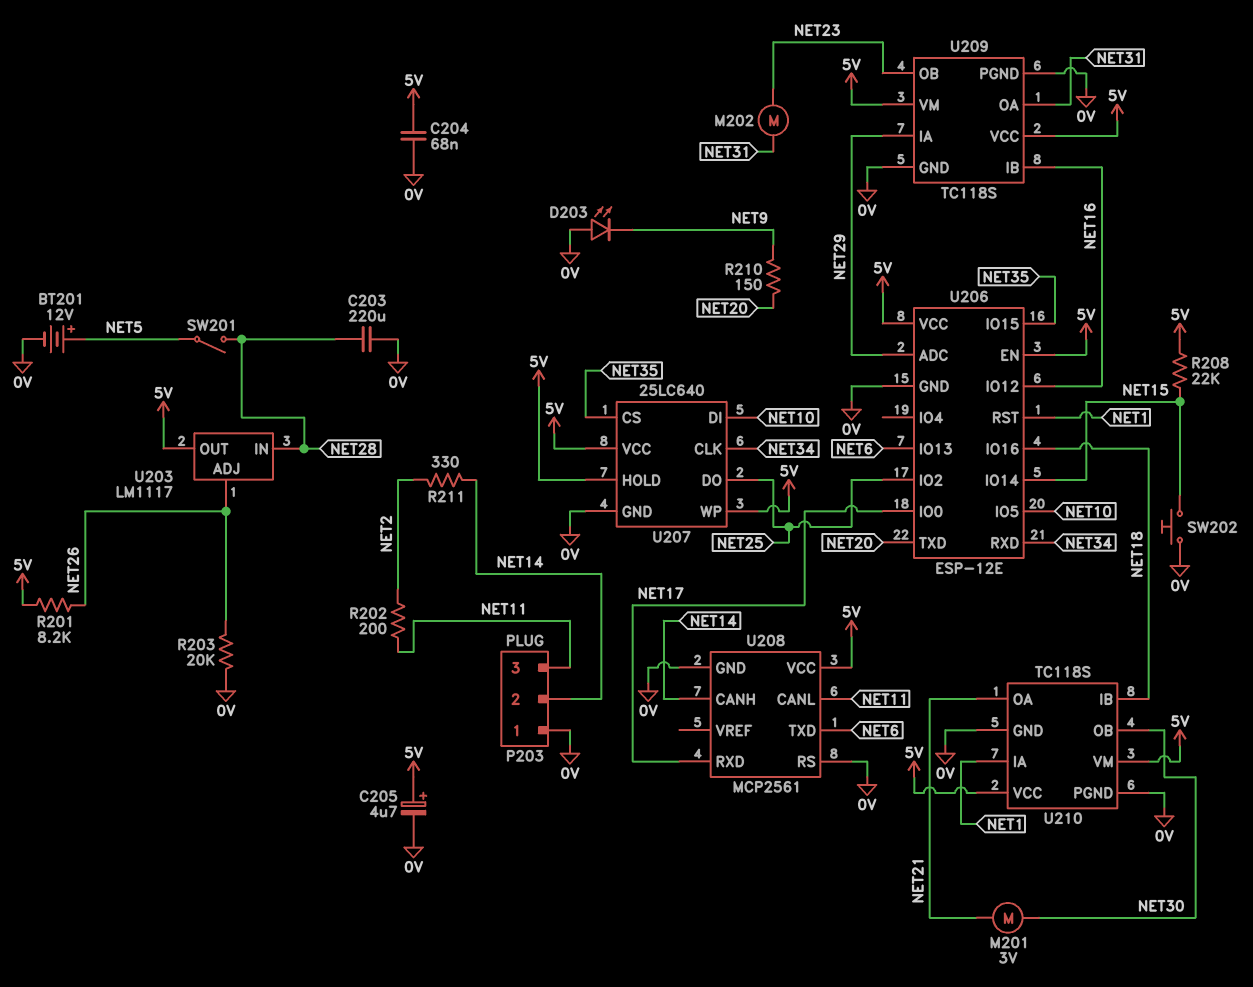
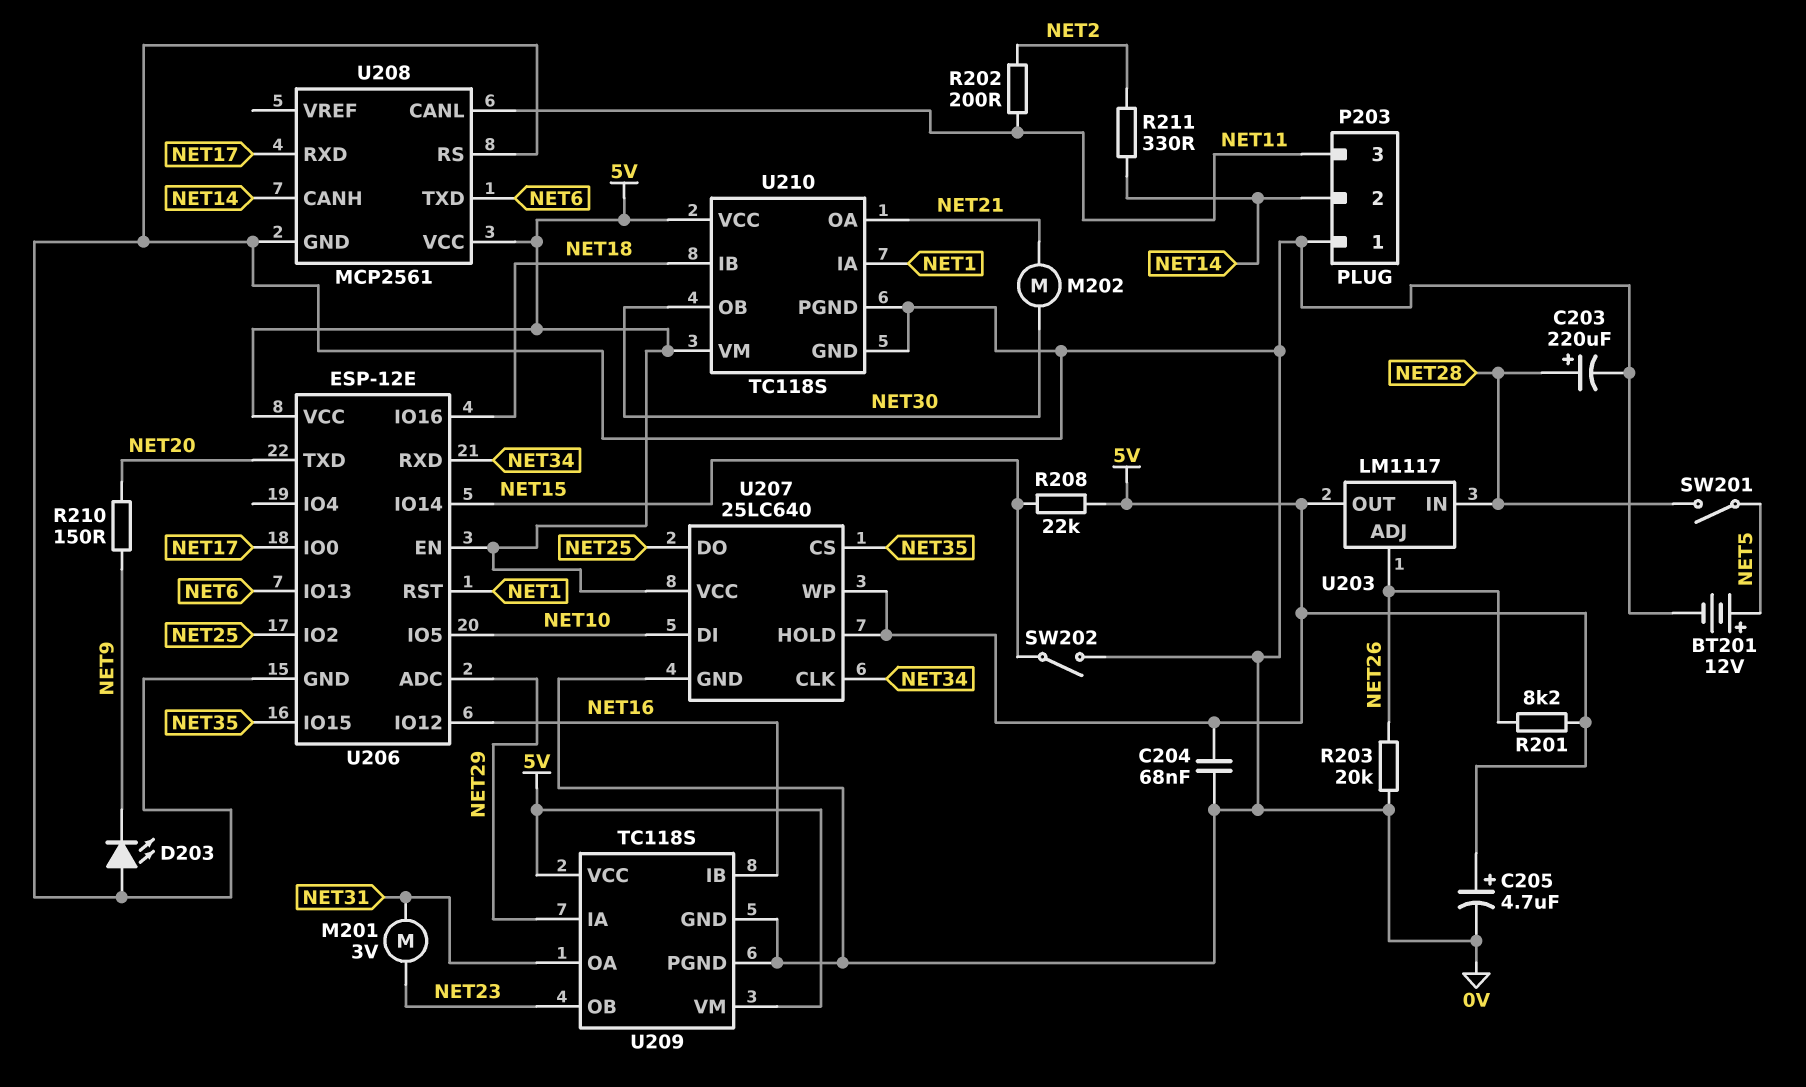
C203: 220uF (0V, NET28) -> 220uF (plus NET28, minus 0V)
M201: motor 3V (NET21, NET30) -> motor 3V (NET23, NET31)
M202: motor (NET23, NET31) -> motor (NET21, NET30)
SW202: button (0V, NET15) -> switch (0V, NET15)

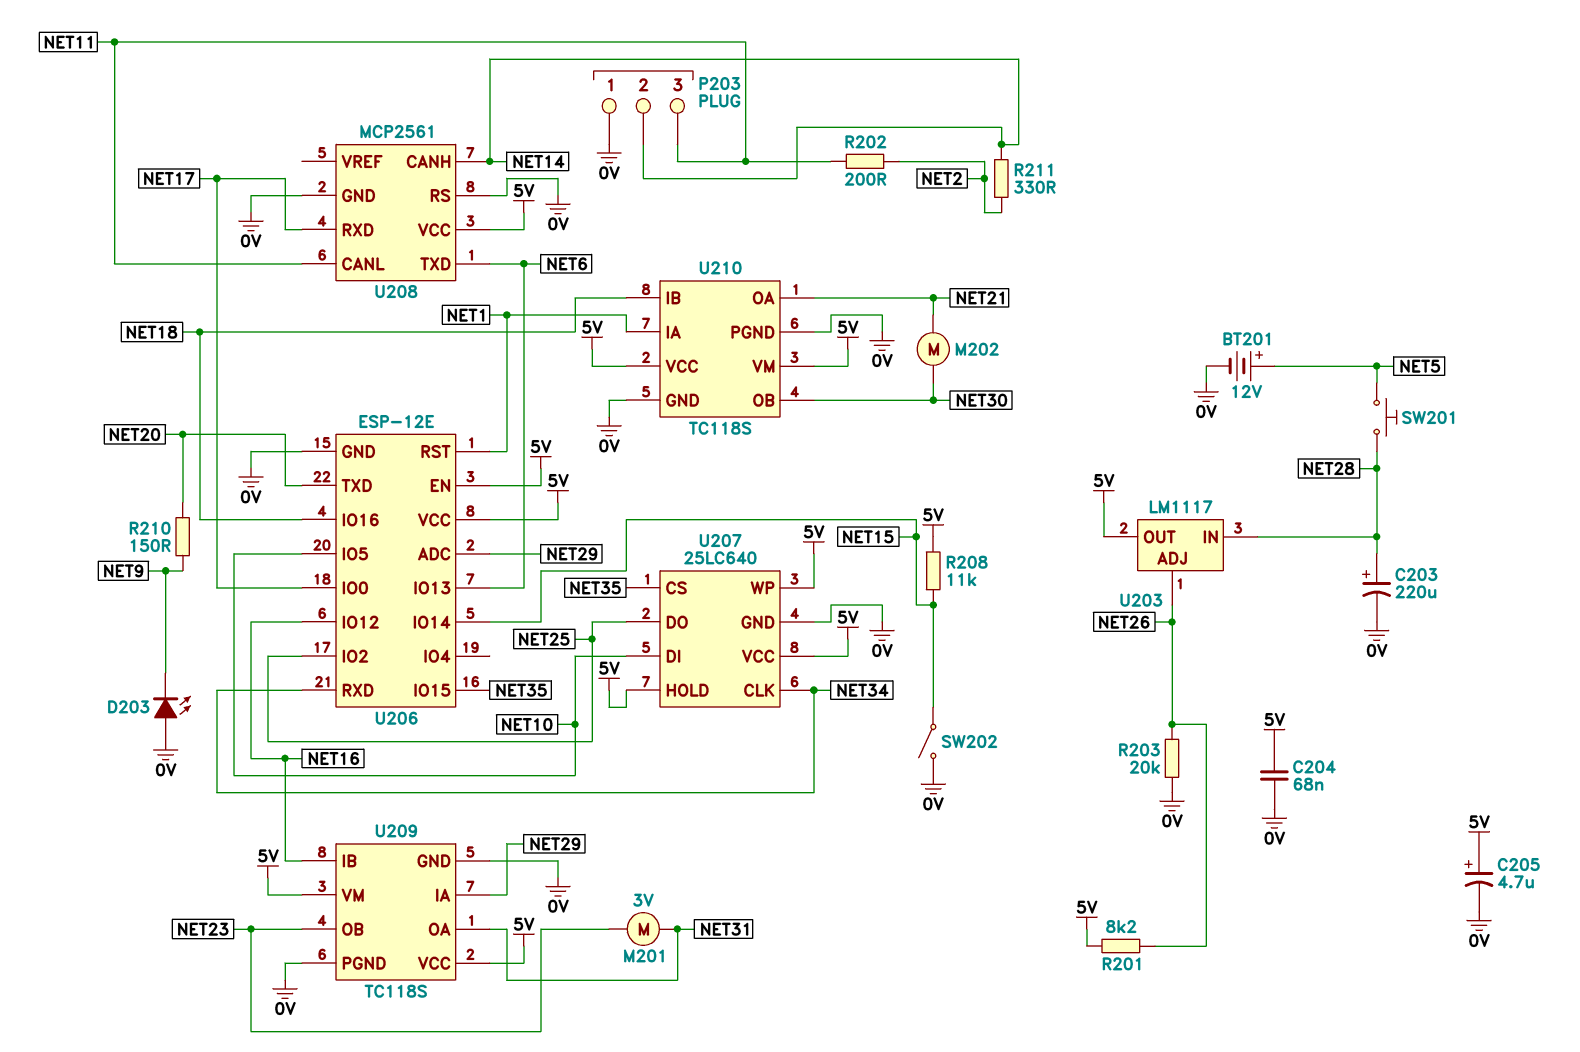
R208: 22k (5V, NET15) -> 11k (5V, NET15)
SW201: switch (NET5, NET28) -> button (NET5, NET28)

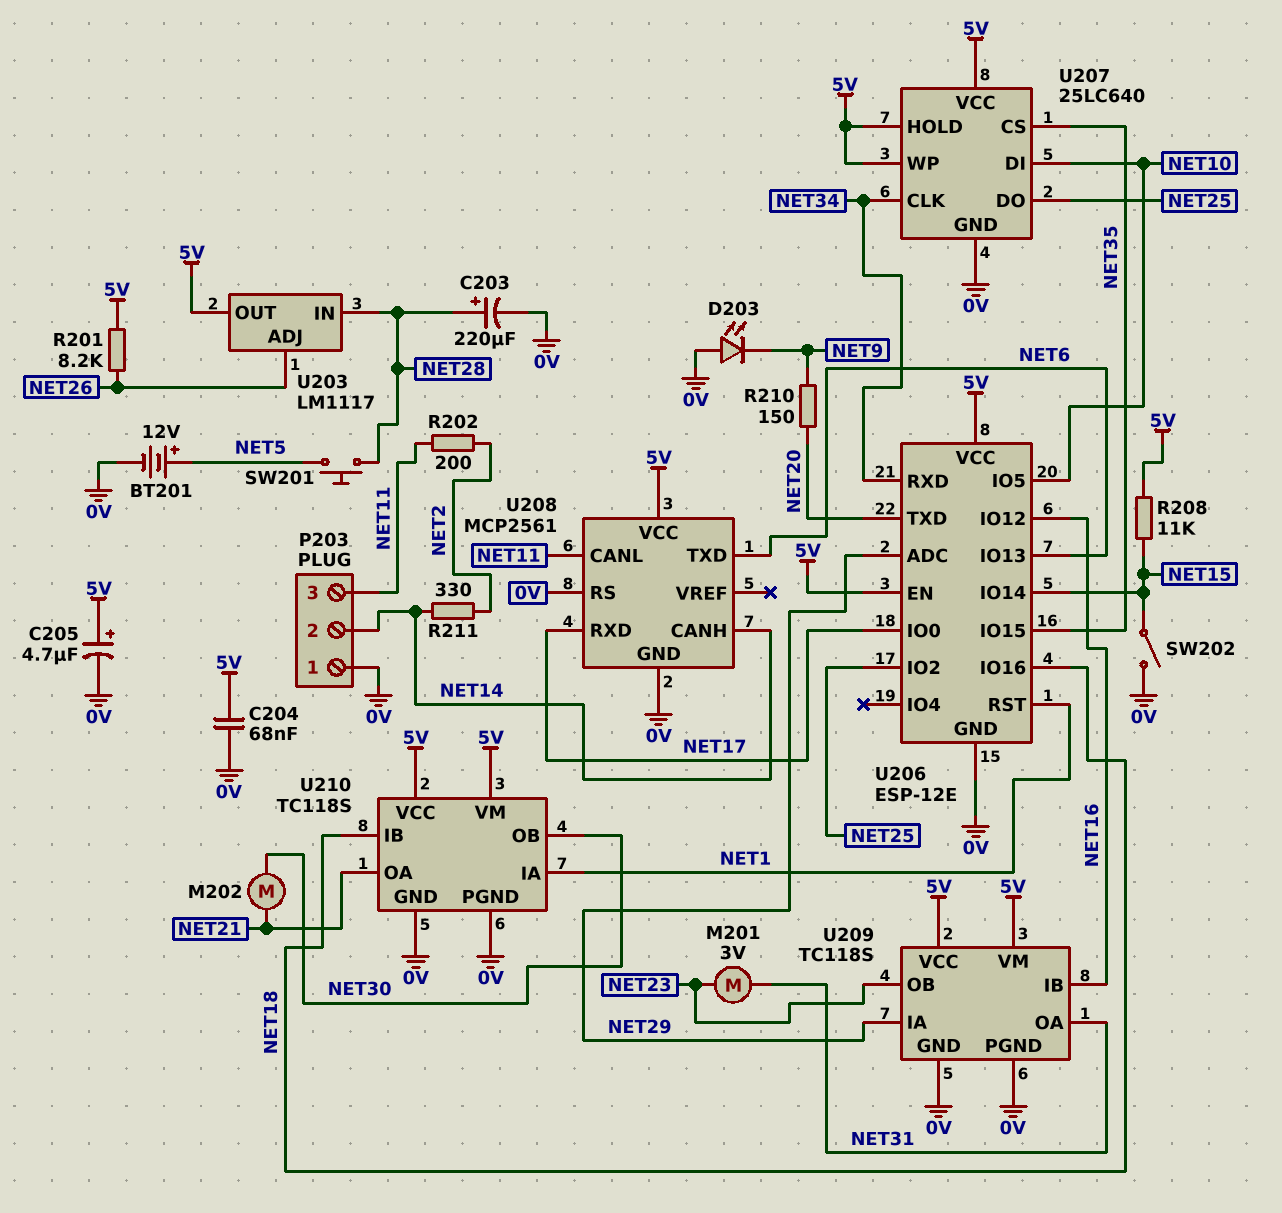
R203: 20k (0V, NET26) -> none

